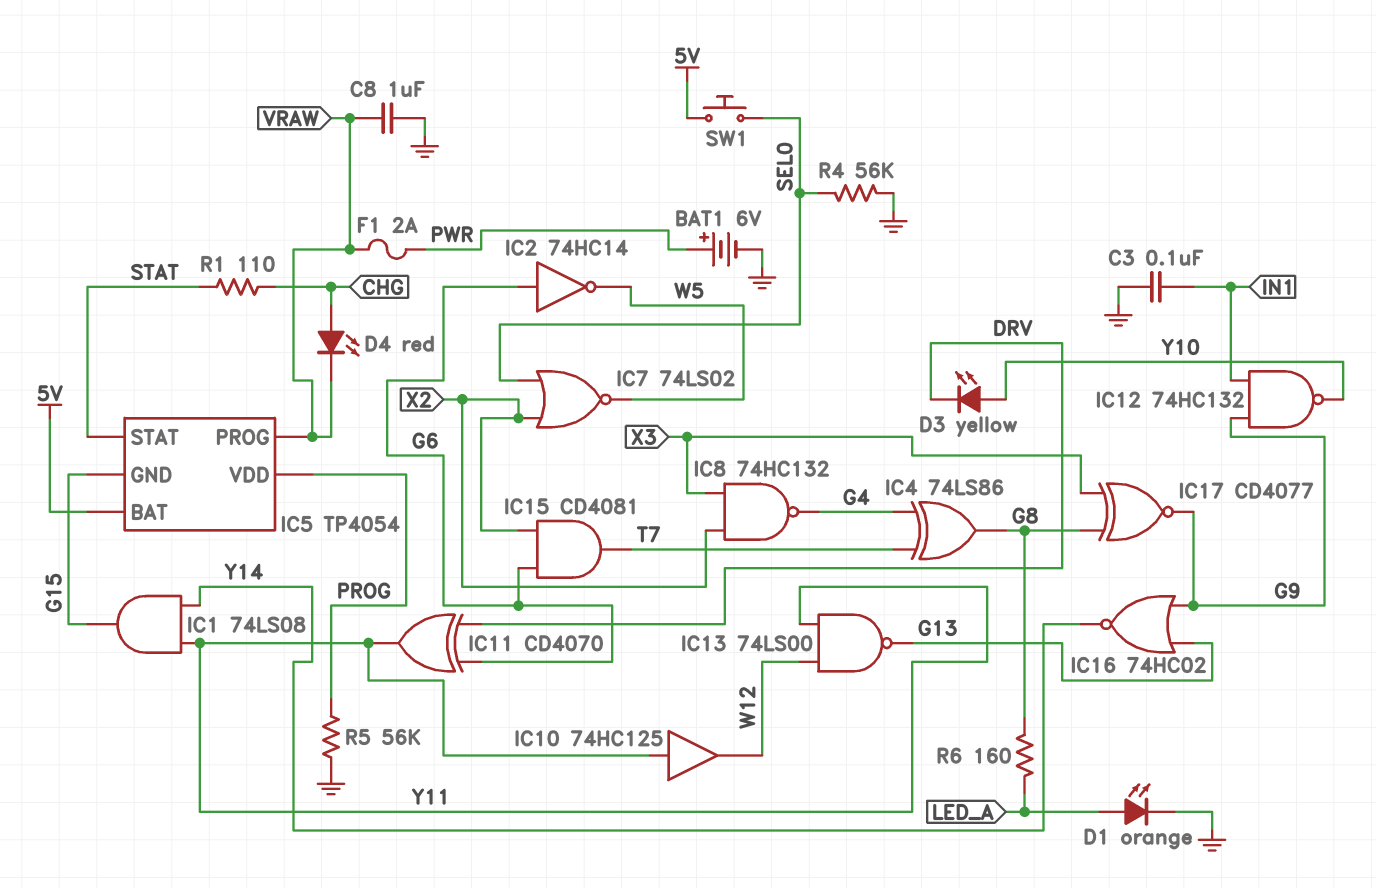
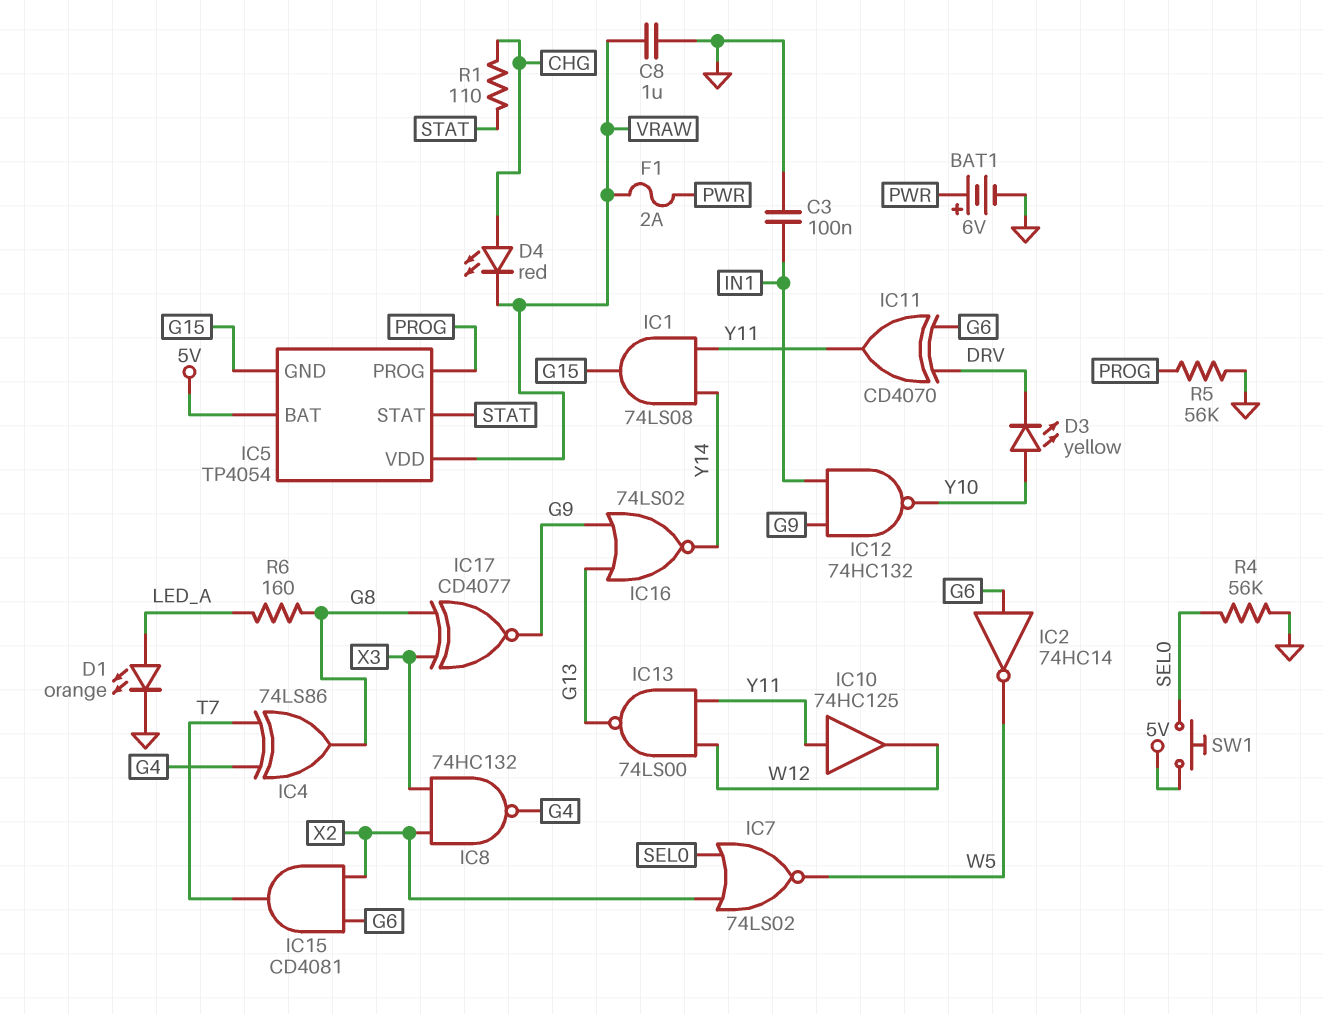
IC5 pin PROG: VRAW -> PROG
IC5 pin VDD: PROG -> VRAW
IC16: NOR 74HC02 (in G9, in G13, out Y14) -> NOR 74LS02 (in G9, in G13, out Y14)

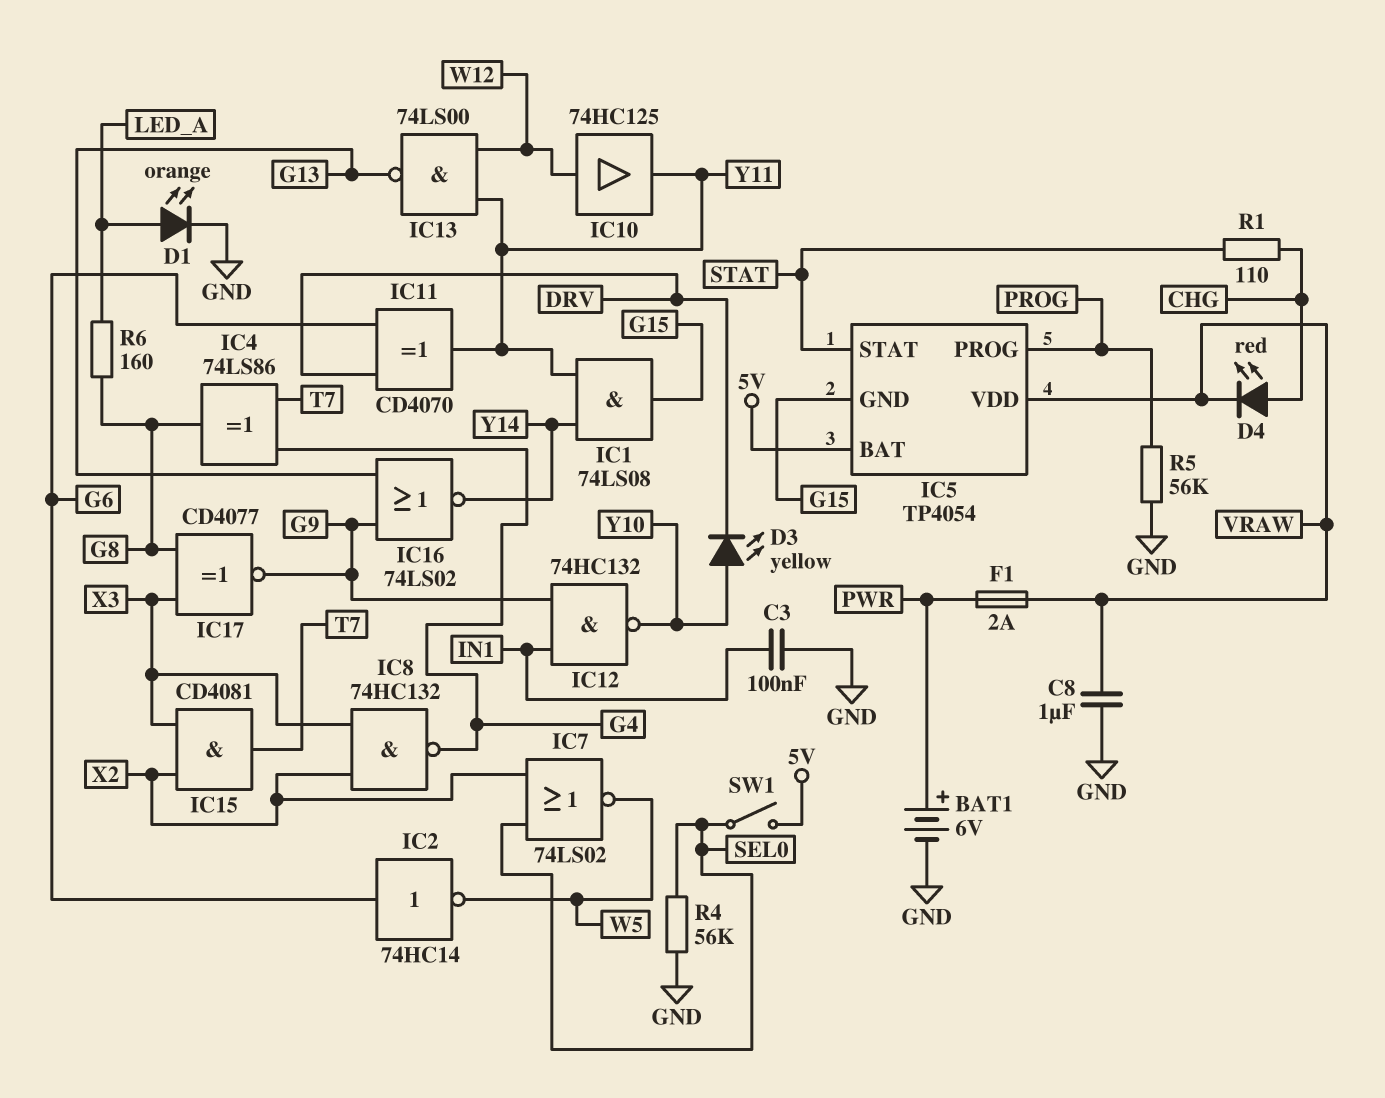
IC10: buffer 74HC125 (in Y11, out W12) -> buffer 74HC125 (in W12, out Y11)
IC15: AND CD4081 (in G6, in X2, out T7) -> AND CD4081 (in X2, in X3, out T7)
SW1: button (5V, SEL0) -> switch (5V, SEL0)

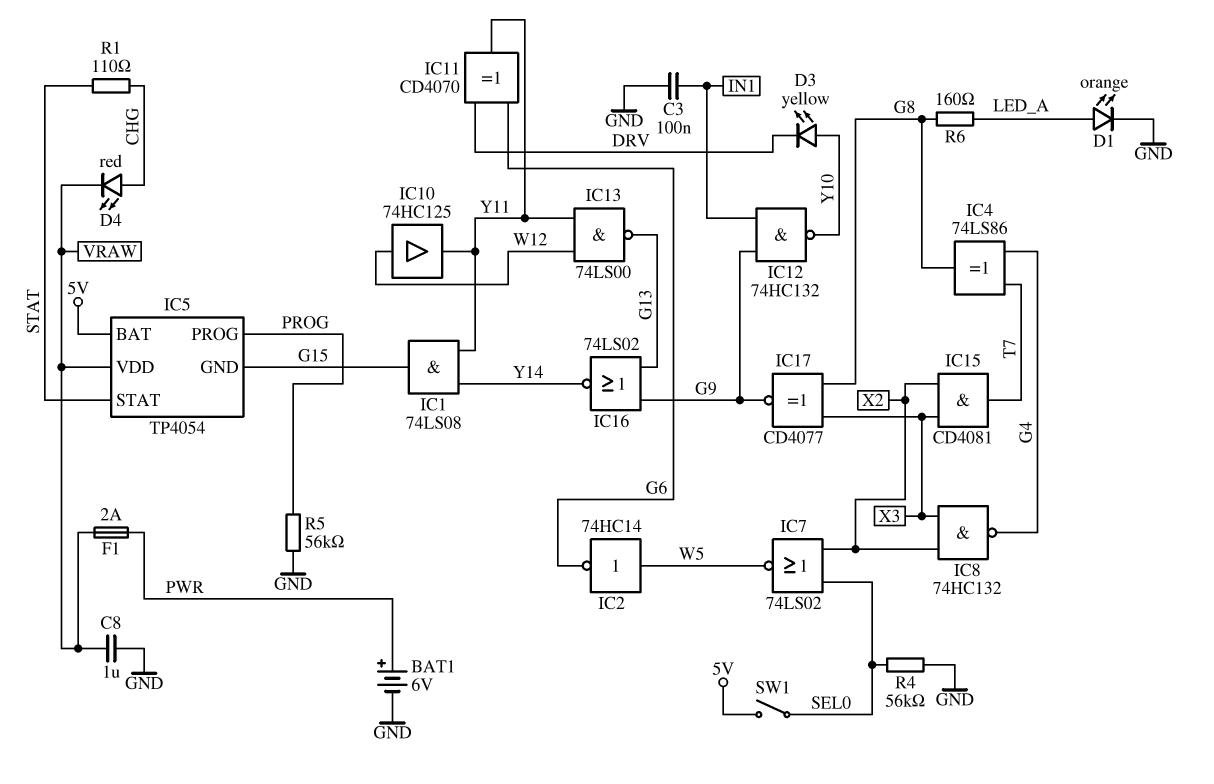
IC2: NOT 74HC14 (in G6, out W5) -> NOT 74HC14 (in W5, out G6)

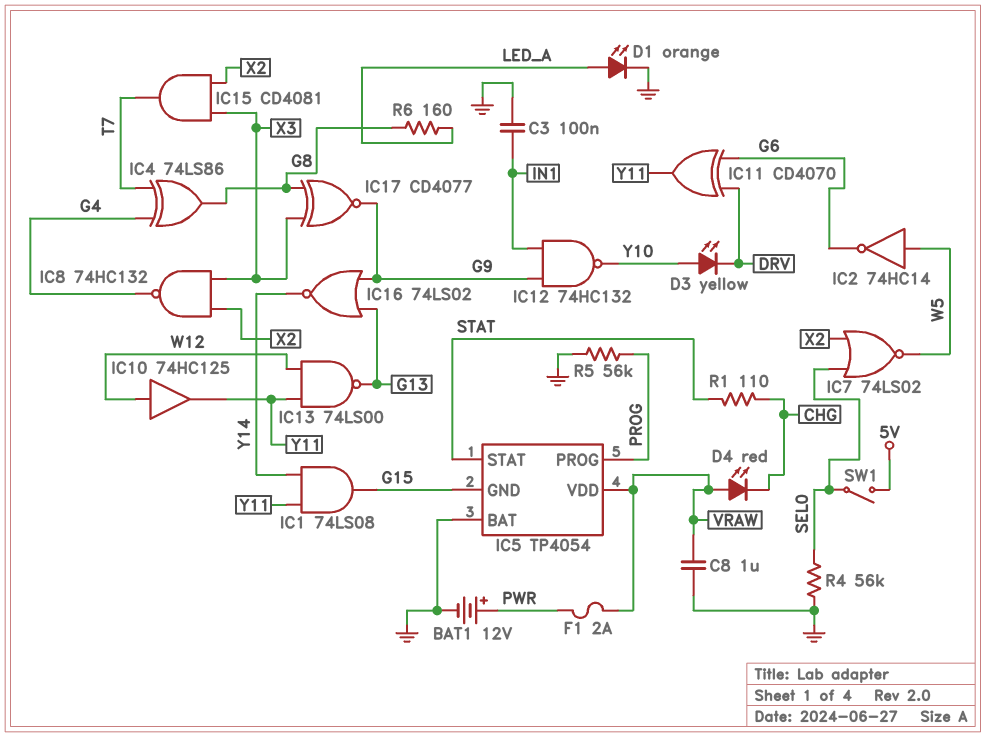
BAT1: 6V (plus PWR, minus GND) -> 12V (plus PWR, minus GND)
D4: LED red (A CHG, K VRAW) -> LED red (A VRAW, K CHG)
IC5 pin BAT: 5V -> GND

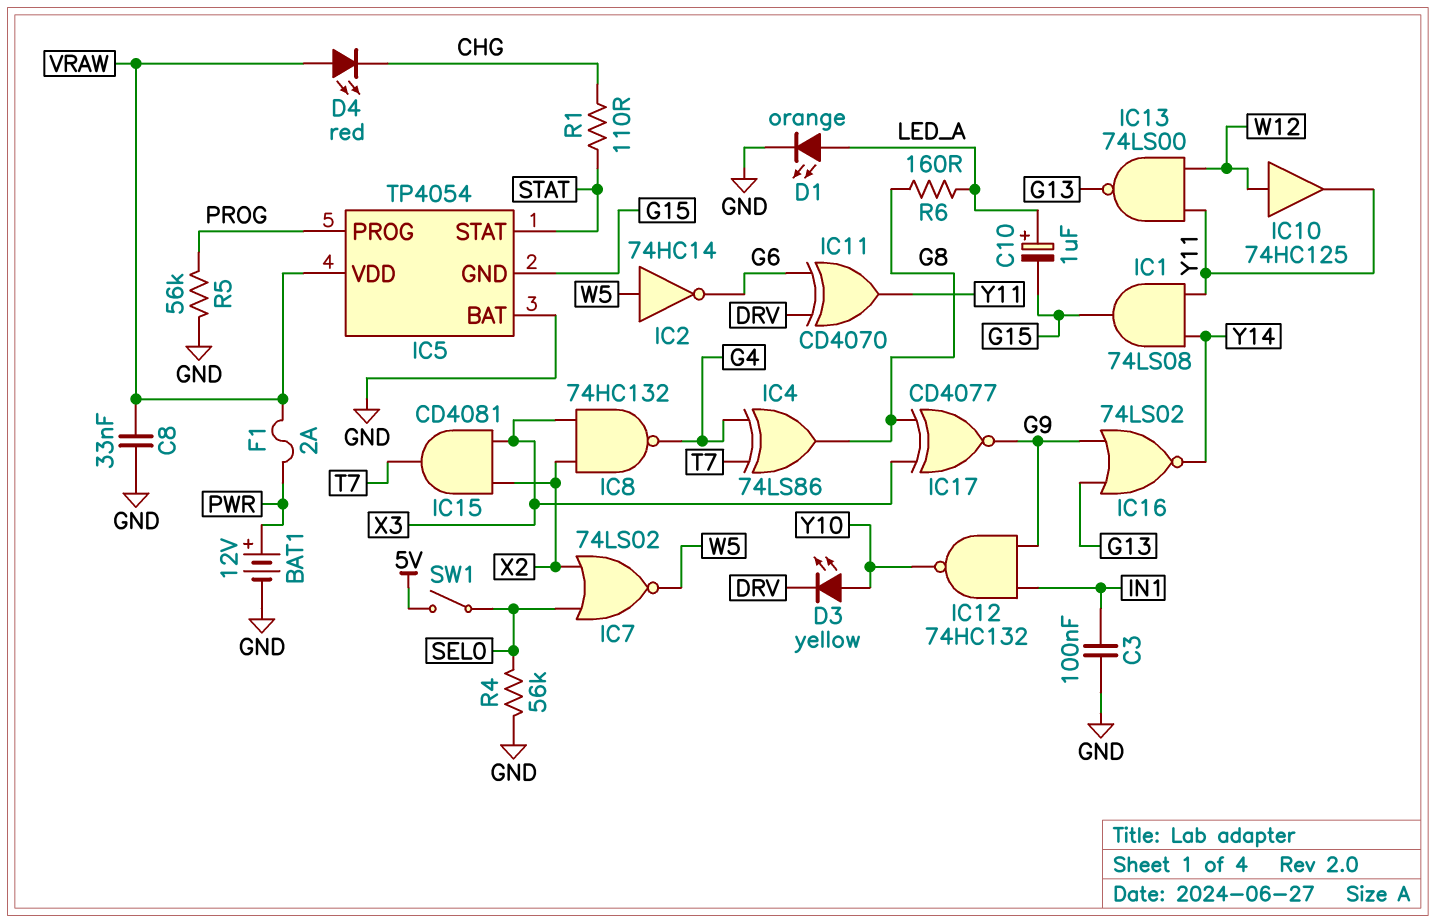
C8: 1uF (GND, VRAW) -> 33nF (GND, VRAW)
C10: none -> 1uF (plus LED_A, minus G15)

